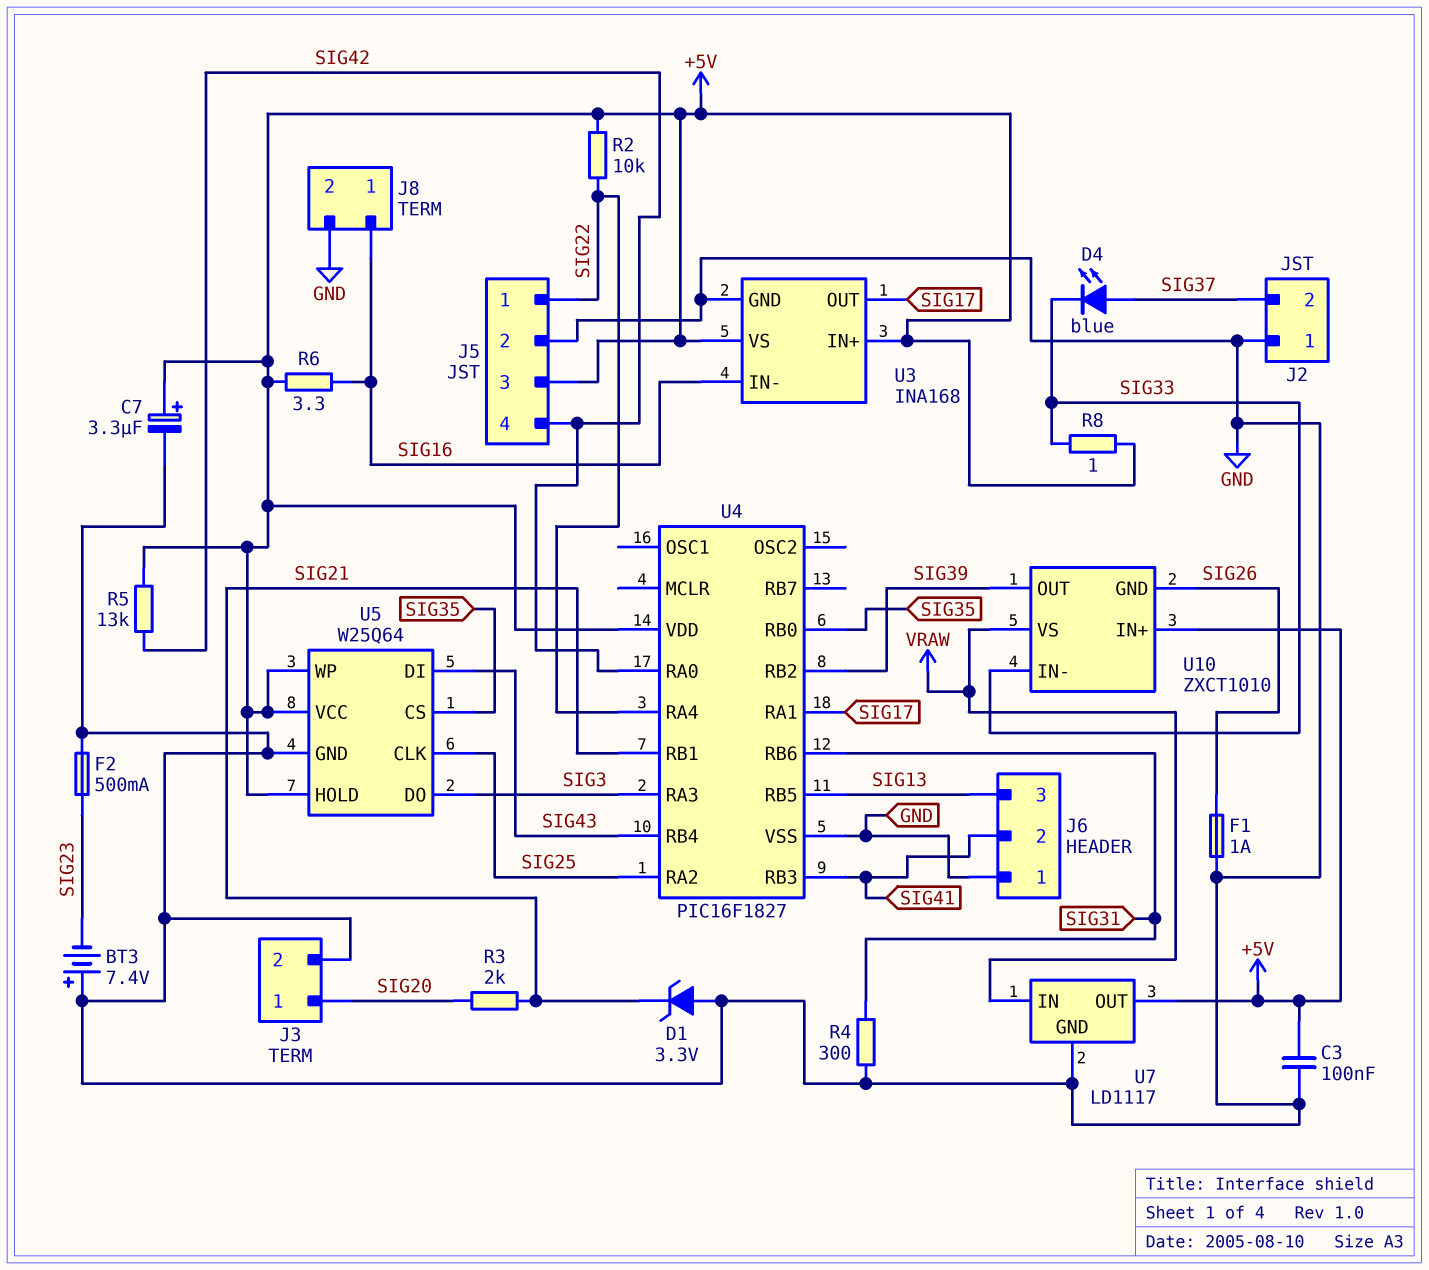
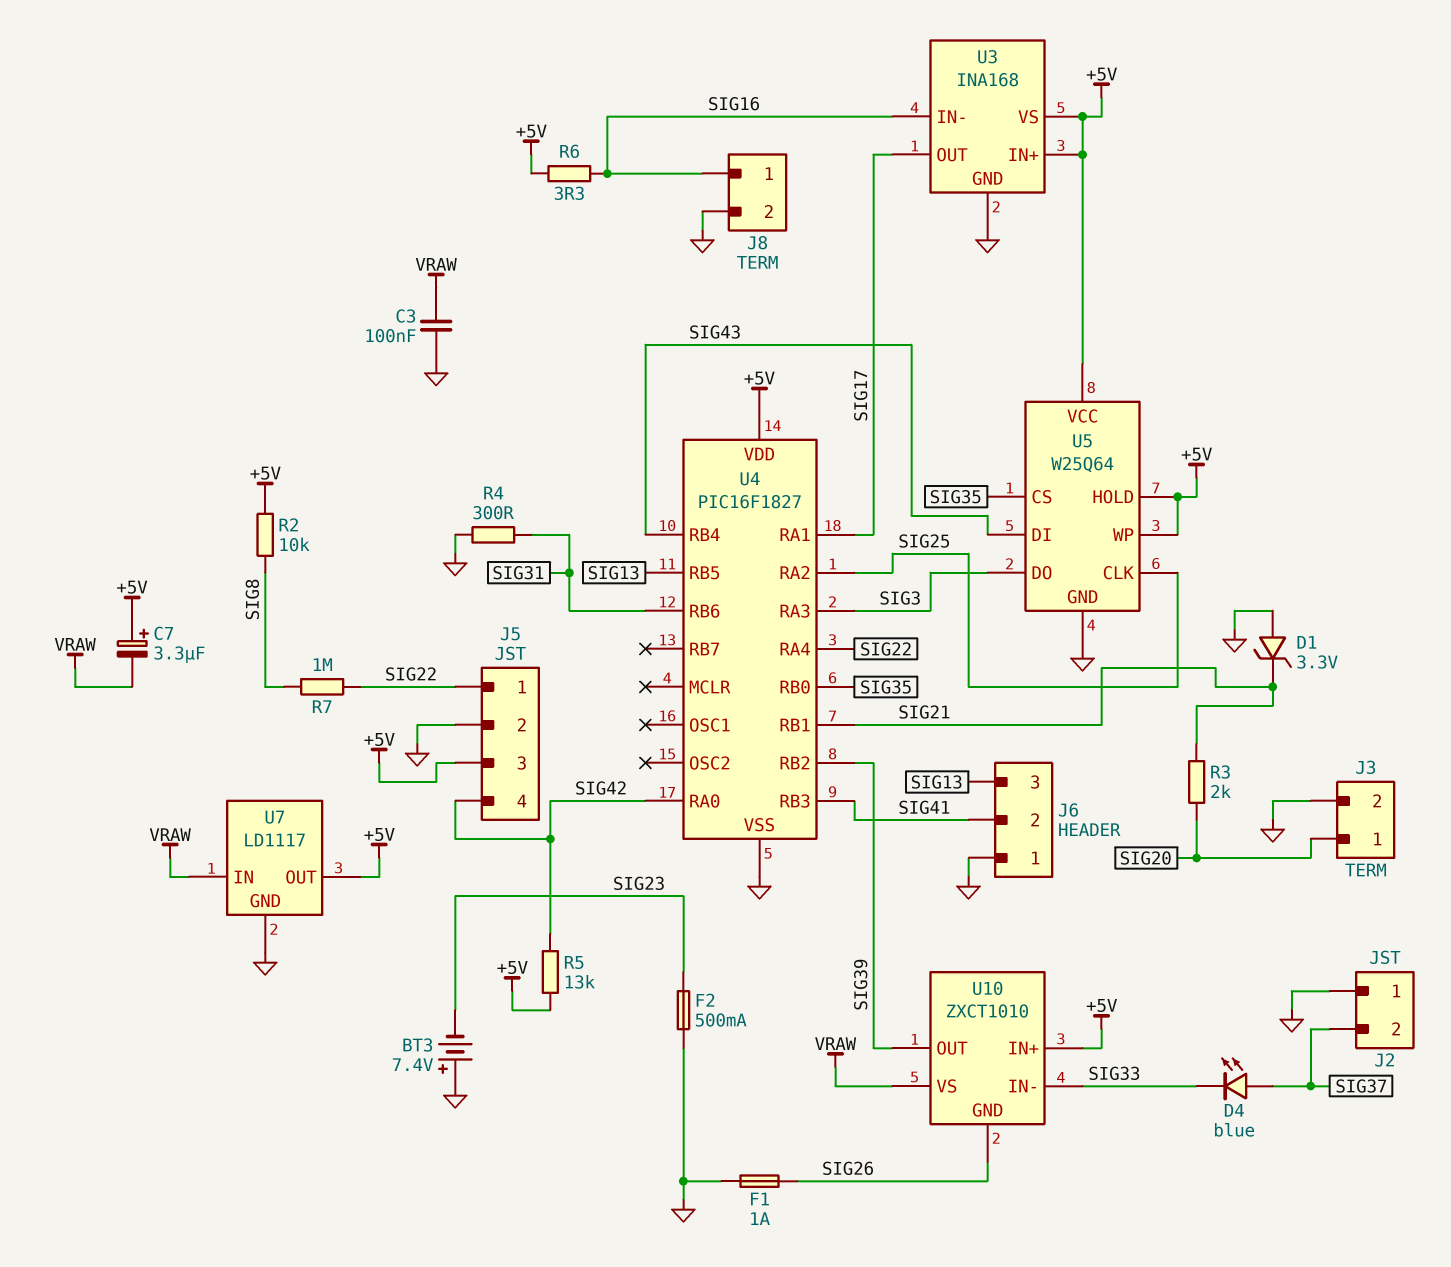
C3: 100nF (+5V, GND) -> 100nF (GND, VRAW)
C7: 3.3uF (plus +5V, minus GND) -> 3.3uF (plus +5V, minus VRAW)
R2: 10k (+5V, SIG22) -> 10k (+5V, SIG8)
R7: none -> 1M (SIG8, SIG22)
R8: 1 (+5V, SIG33) -> none

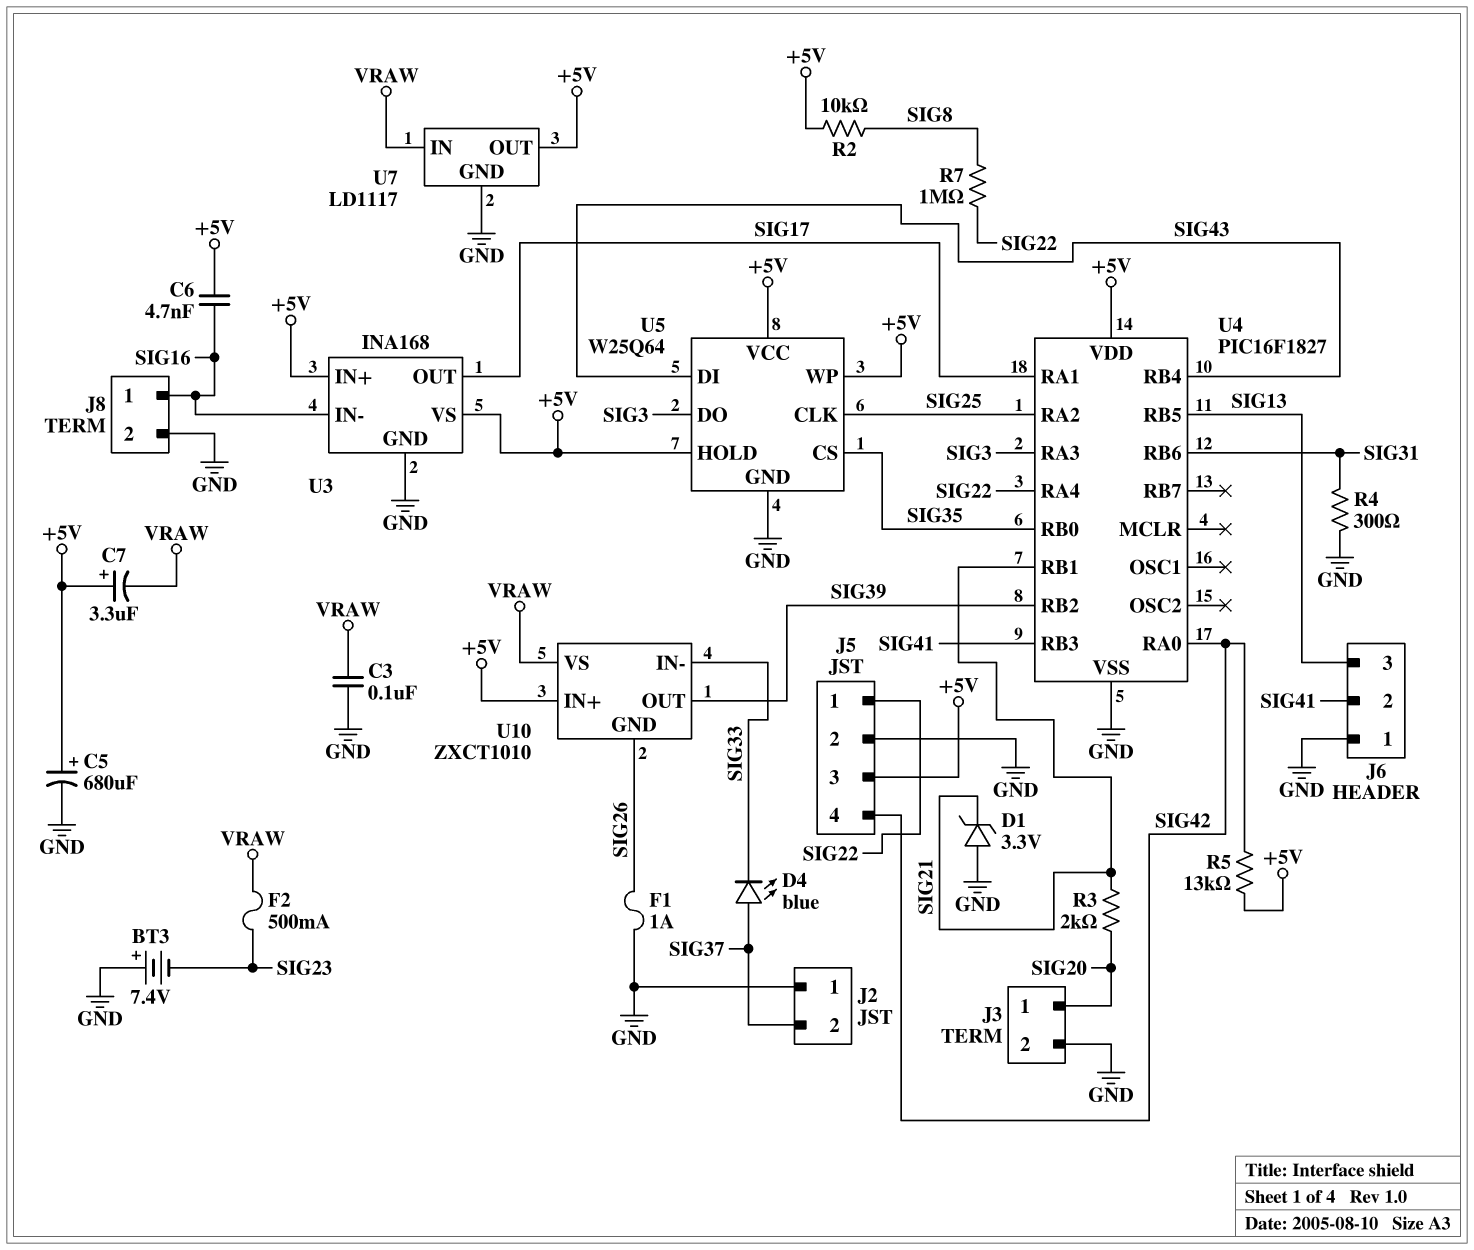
C5: none -> 680uF (plus +5V, minus GND)
C6: none -> 4.7nF (+5V, SIG16)
F2: 500mA (GND, SIG23) -> 500mA (SIG23, VRAW)
R6: 3.3 (+5V, SIG16) -> none

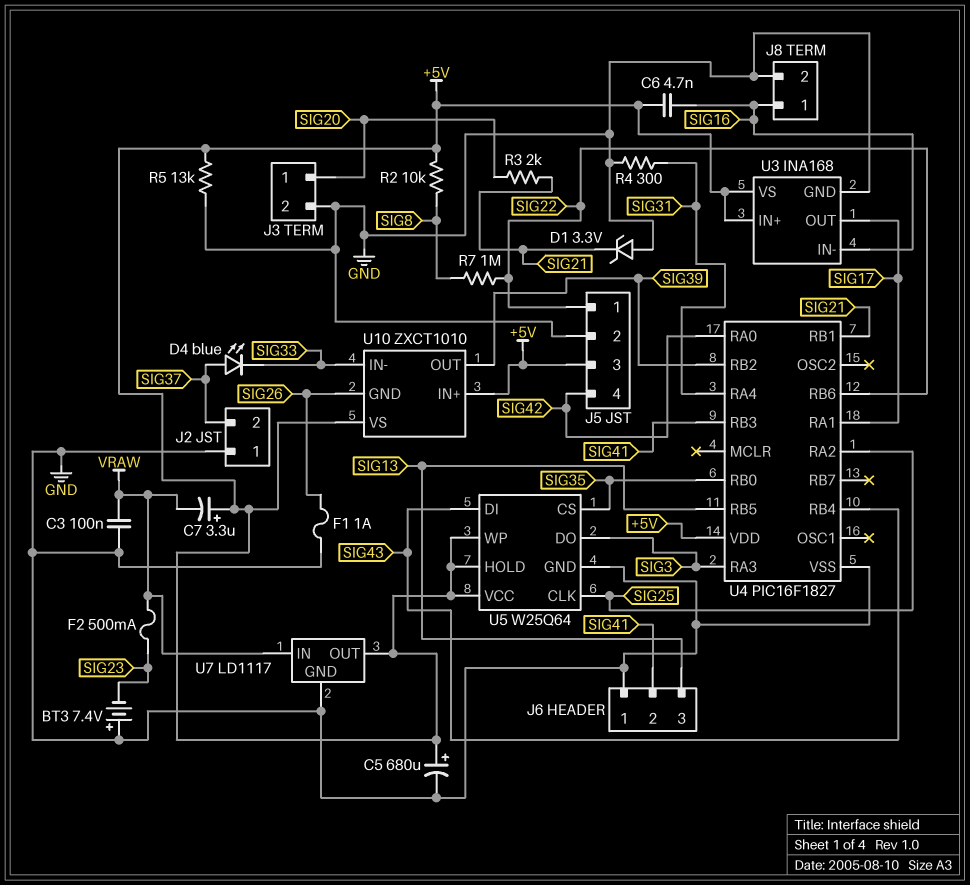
R5: 13k (+5V, SIG42) -> 13k (+5V, GND)
U4 pin RA4: SIG22 -> SIG31
U4 pin RB6: SIG31 -> SIG22
U10 pin VS: VRAW -> +5V

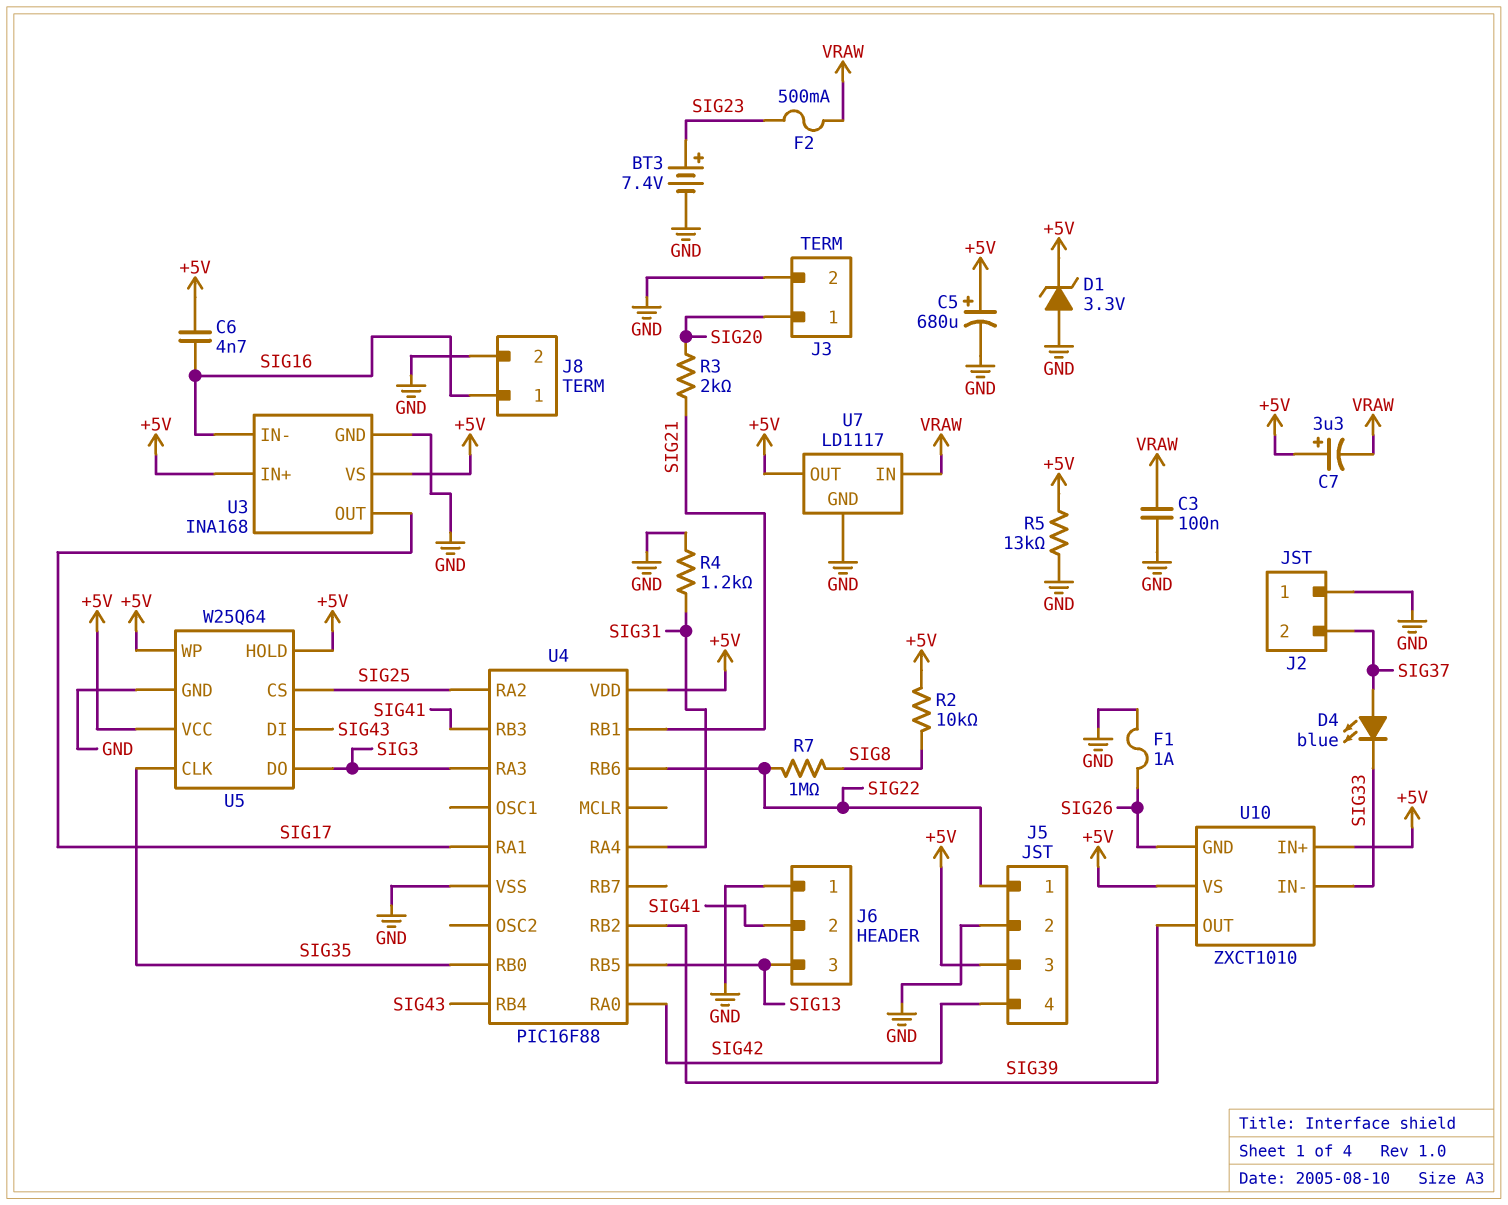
BT3: 7.4V (plus GND, minus SIG23) -> 7.4V (plus SIG23, minus GND)
D1: zener 3.3V (A GND, K SIG21) -> zener 3.3V (A GND, K +5V)
R4: 300 (GND, SIG31) -> 1.2k (GND, SIG31)
U4: PIC16F1827 -> PIC16F88
U5 pin CLK: SIG25 -> SIG35
U5 pin CS: SIG35 -> SIG25

